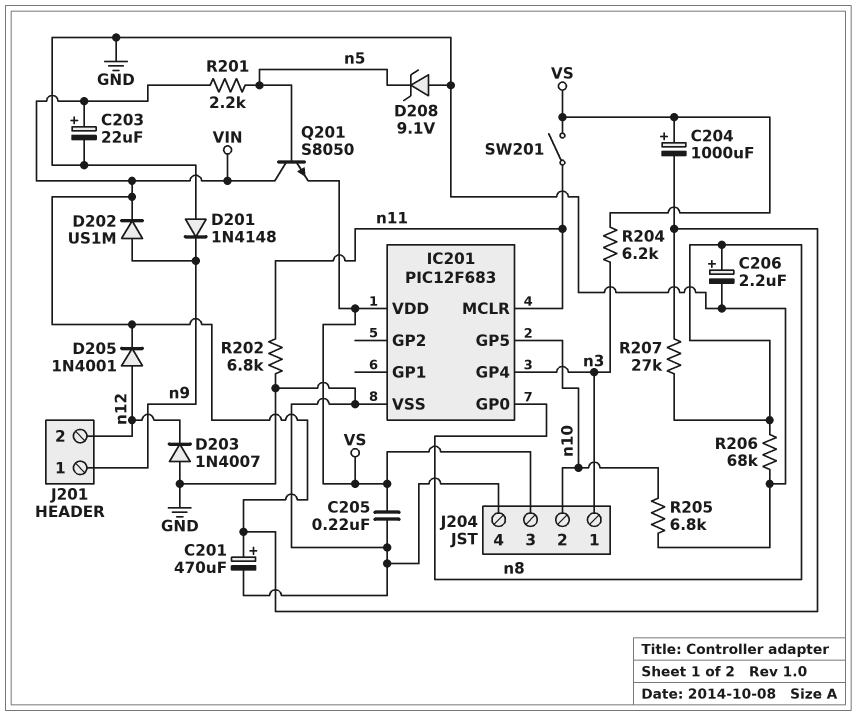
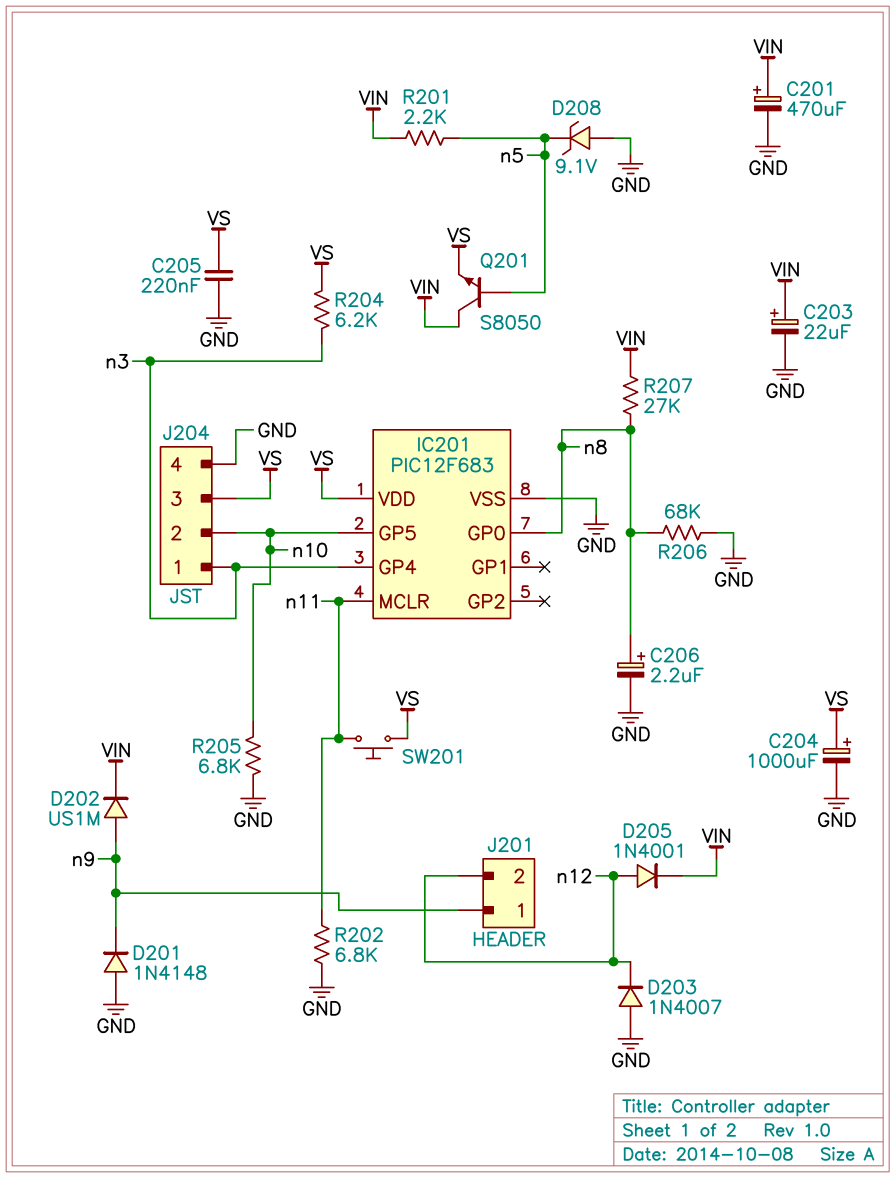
C204: 1000uF (plus VS, minus VIN) -> 1000uF (plus VS, minus GND)
SW201: switch (VS, n11) -> button (VS, n11)

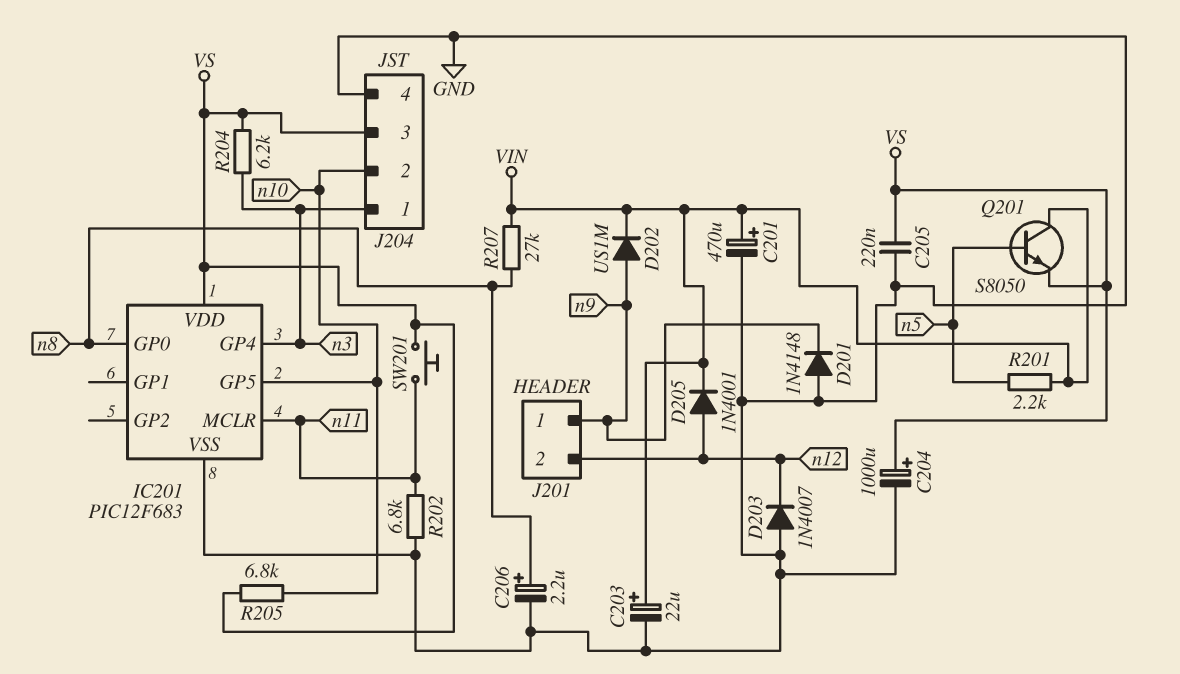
D208: zener 9.1V (A GND, K n5) -> none
R205: 6.8k (GND, n10) -> 6.8k (VS, n10)
R206: 68k (GND, n8) -> none

